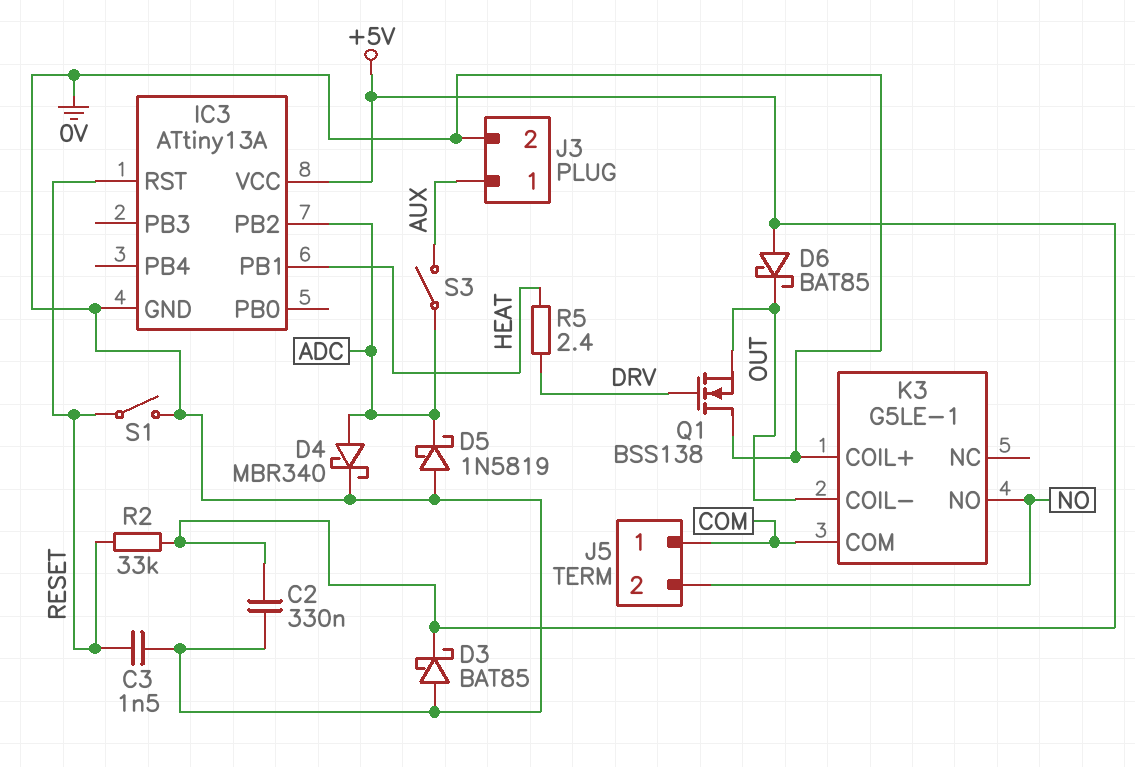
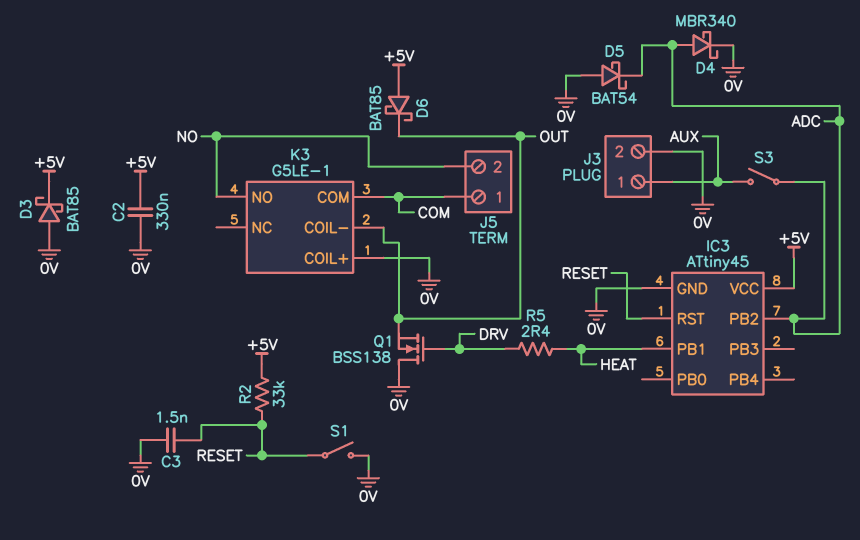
D5: schottky 1N5819 (A 0V, K ADC) -> schottky BAT54 (A 0V, K ADC)
IC3: ATtiny13A -> ATtiny45

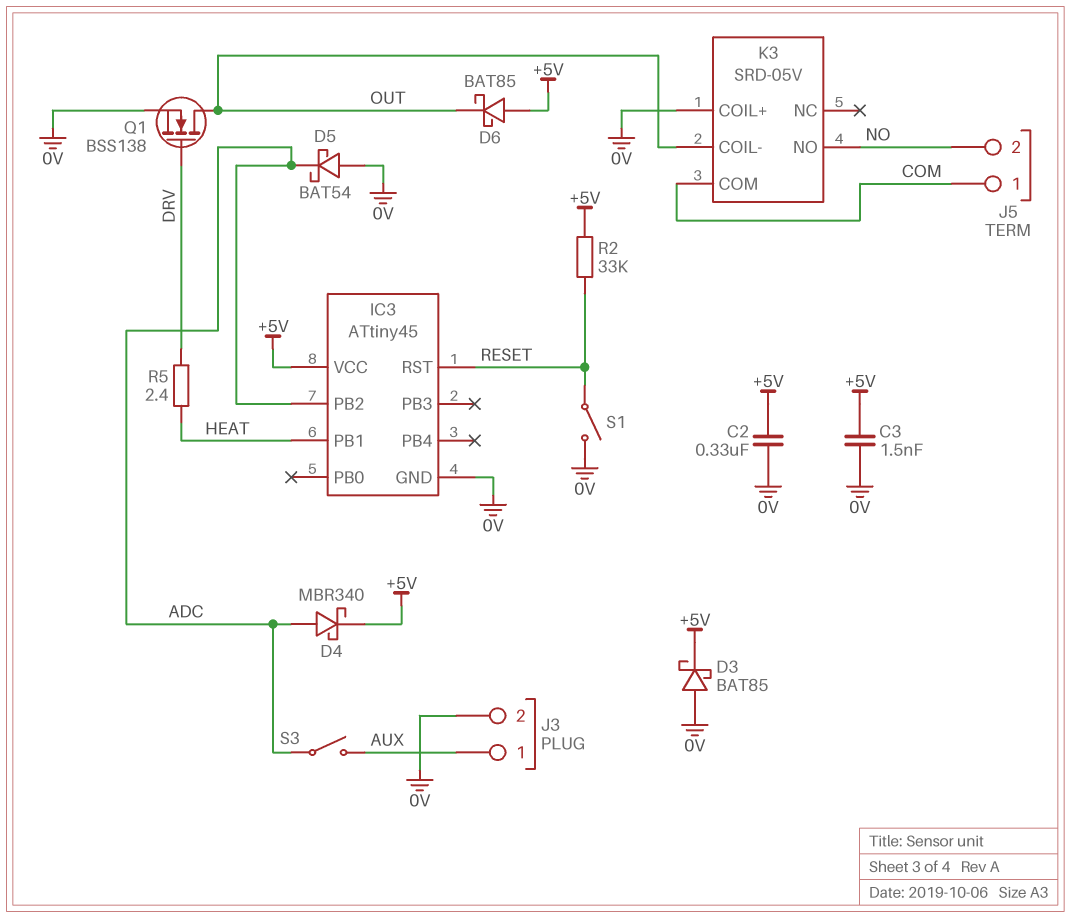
C3: 1.5nF (0V, RESET) -> 1.5nF (+5V, 0V)
D4: schottky MBR340 (A ADC, K 0V) -> schottky MBR340 (A ADC, K +5V)
K3: G5LE-1 -> SRD-05V
Q1: NMOS BSS138 (G DRV, D 0V, S OUT) -> NMOS BSS138 (G DRV, D OUT, S 0V)

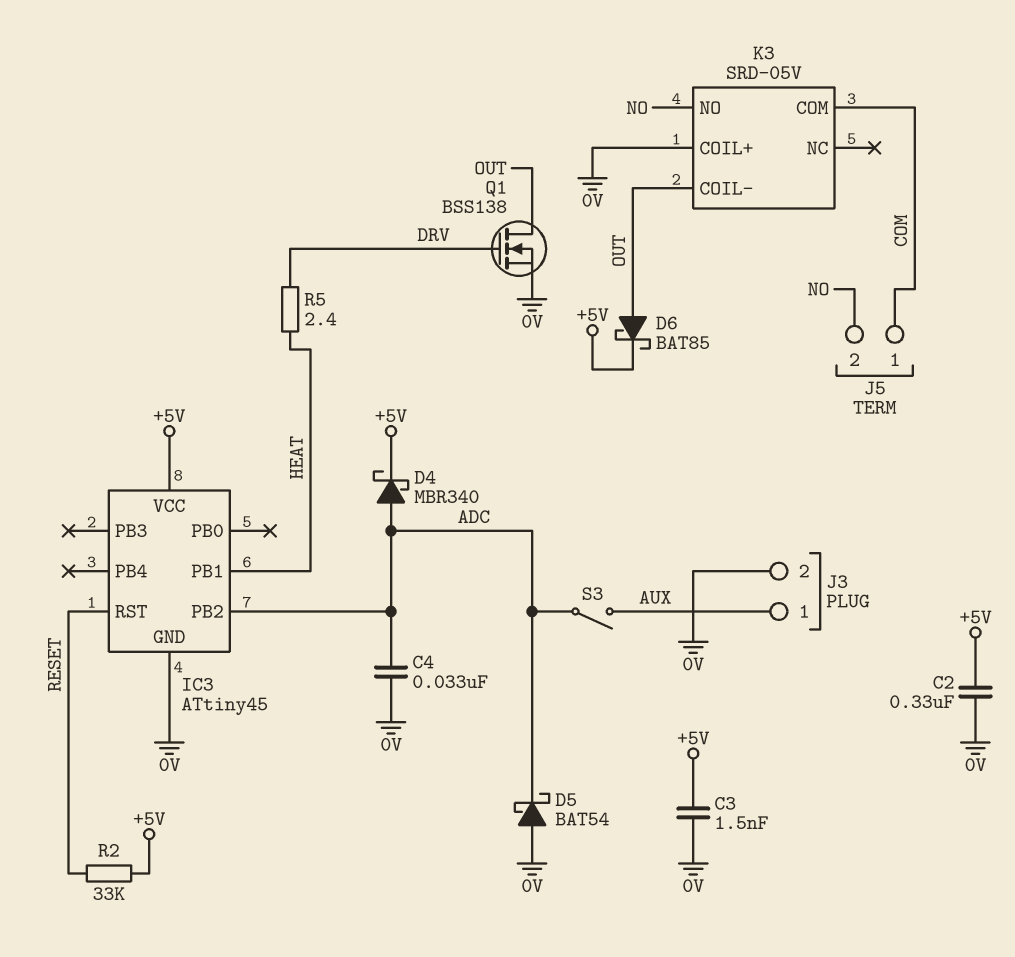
C4: none -> 33nF (0V, ADC)
D3: schottky BAT85 (A 0V, K +5V) -> none
D6: schottky BAT85 (A +5V, K OUT) -> schottky BAT85 (A OUT, K +5V)
S1: switch (0V, RESET) -> none

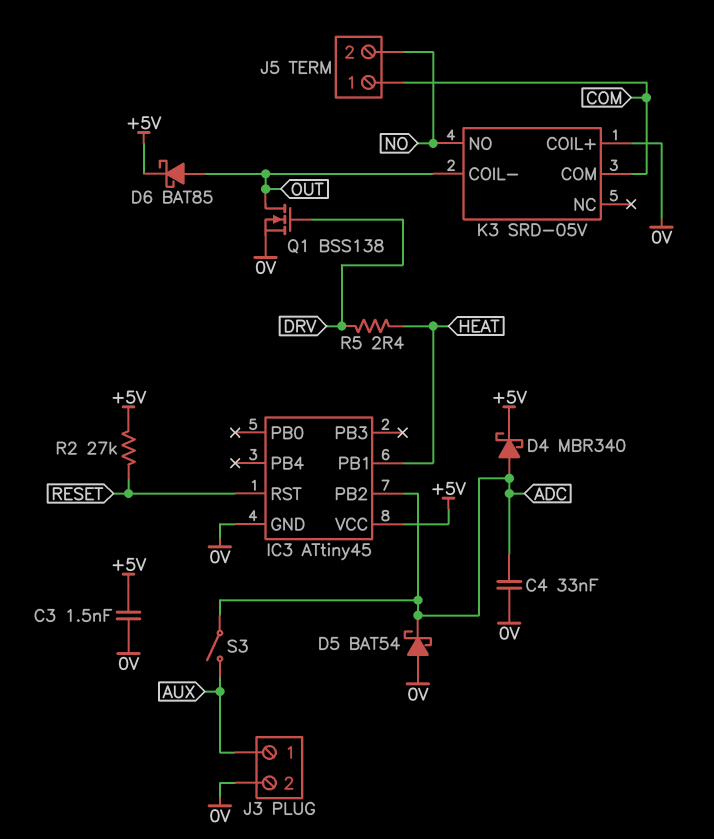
C2: 330nF (+5V, 0V) -> none
R2: 33k (+5V, RESET) -> 27k (+5V, RESET)

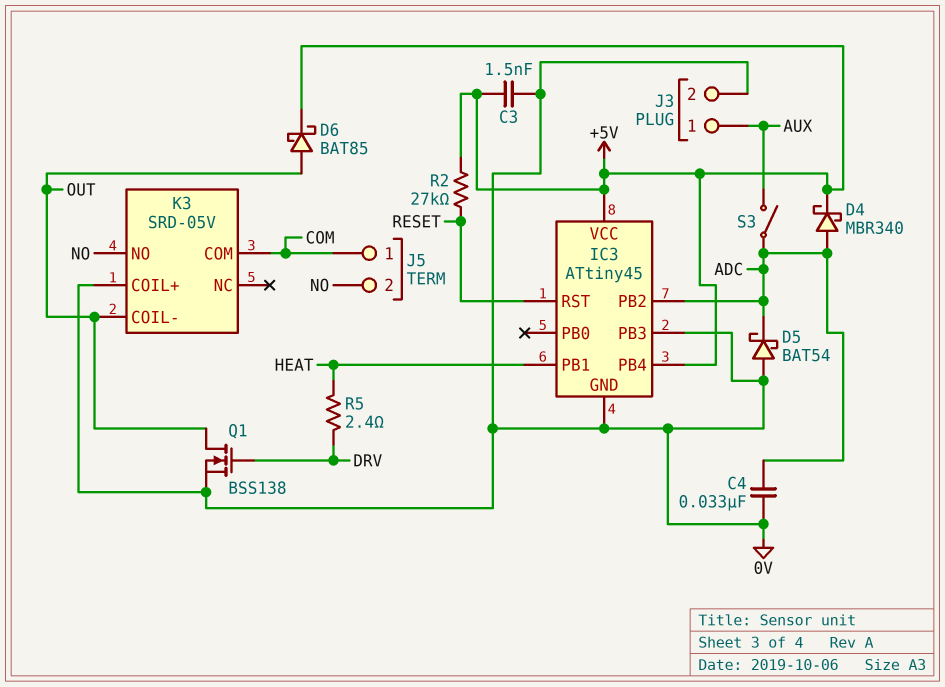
IC3 pin PB3: none -> 0V
IC3 pin PB4: none -> +5V

